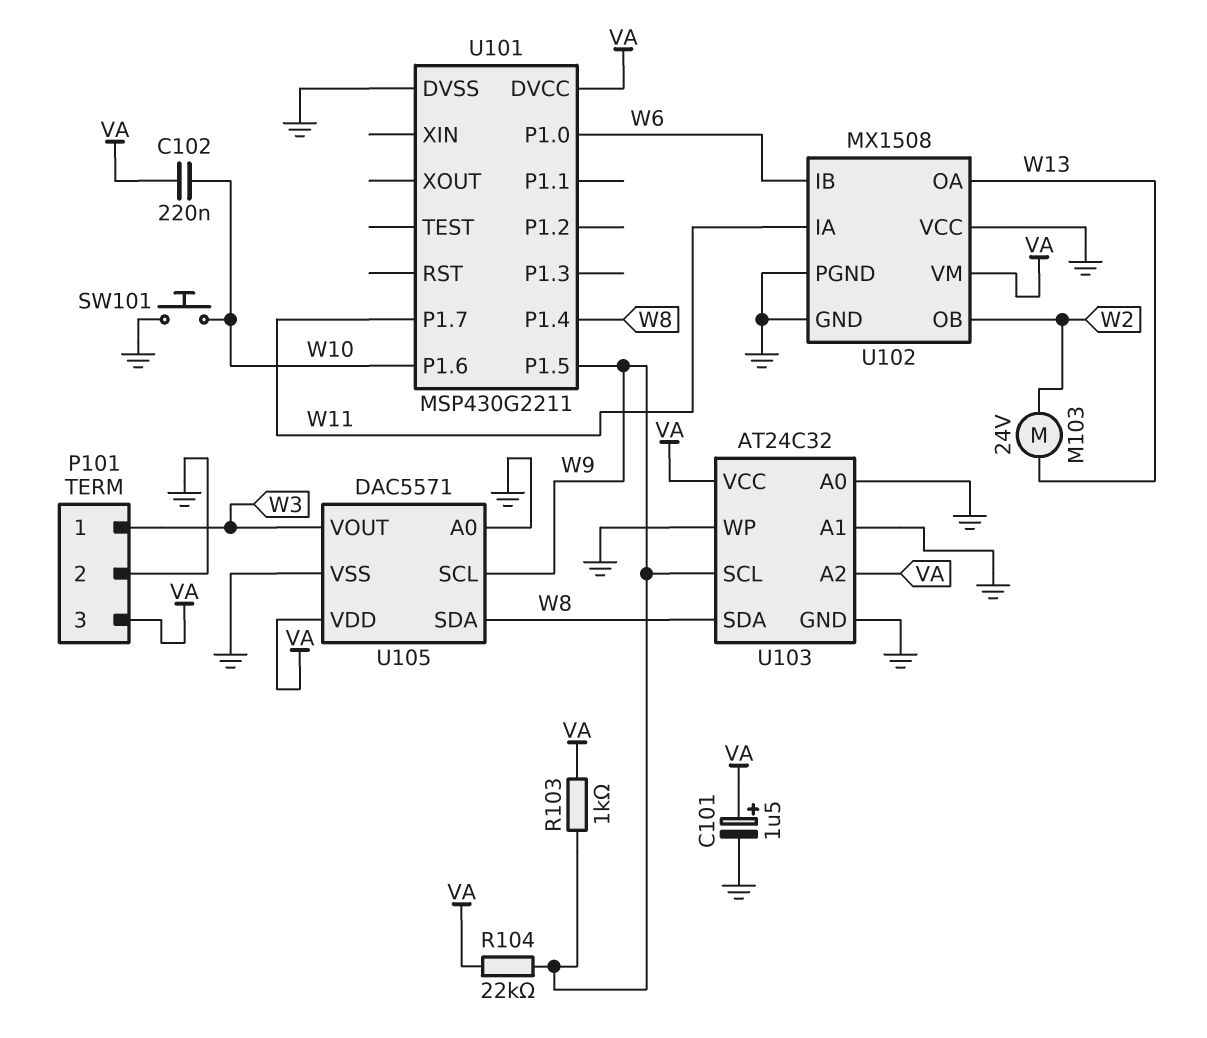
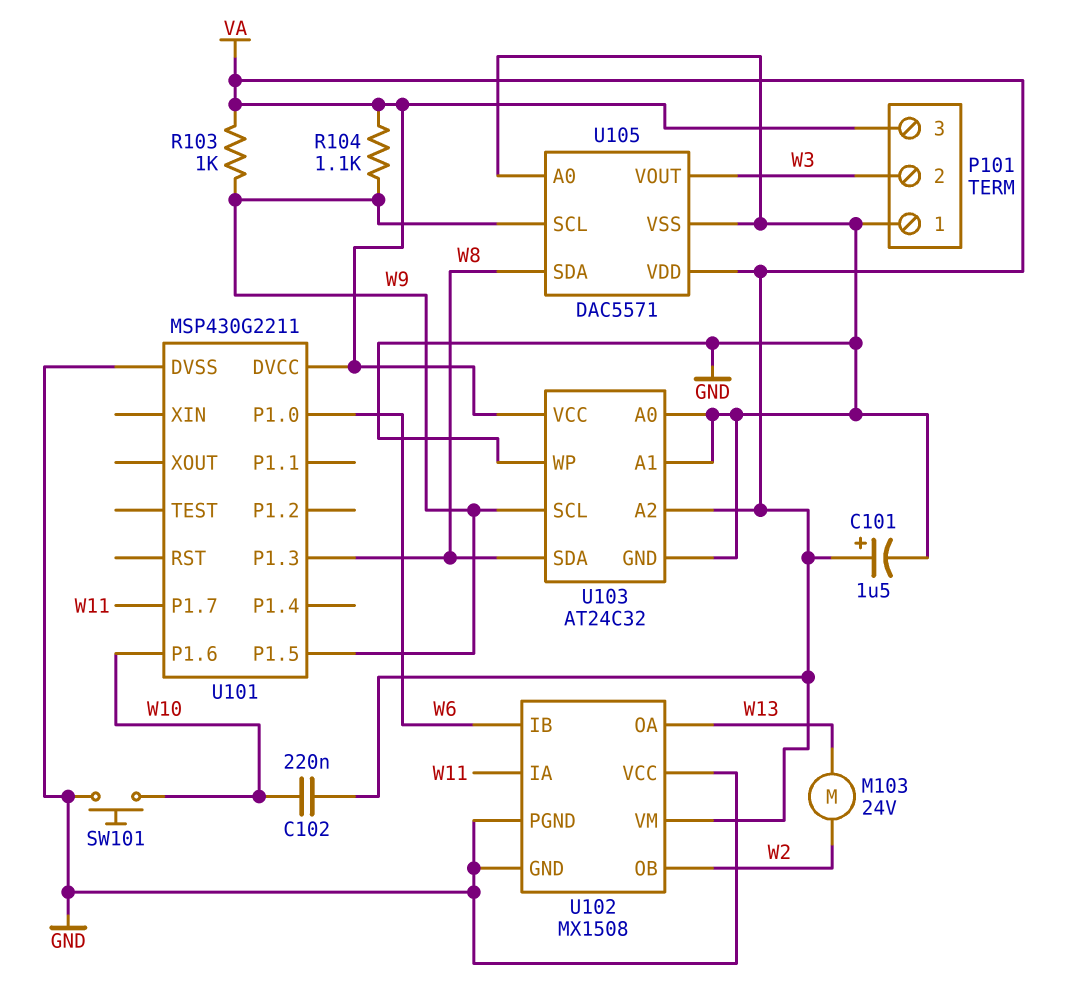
P101 pin 1: W3 -> GND
P101 pin 2: GND -> W3
R104: 22k (VA, W9) -> 1.1k (VA, W9)
U101 pin P1.3: none -> W8
U101 pin P1.4: W8 -> none

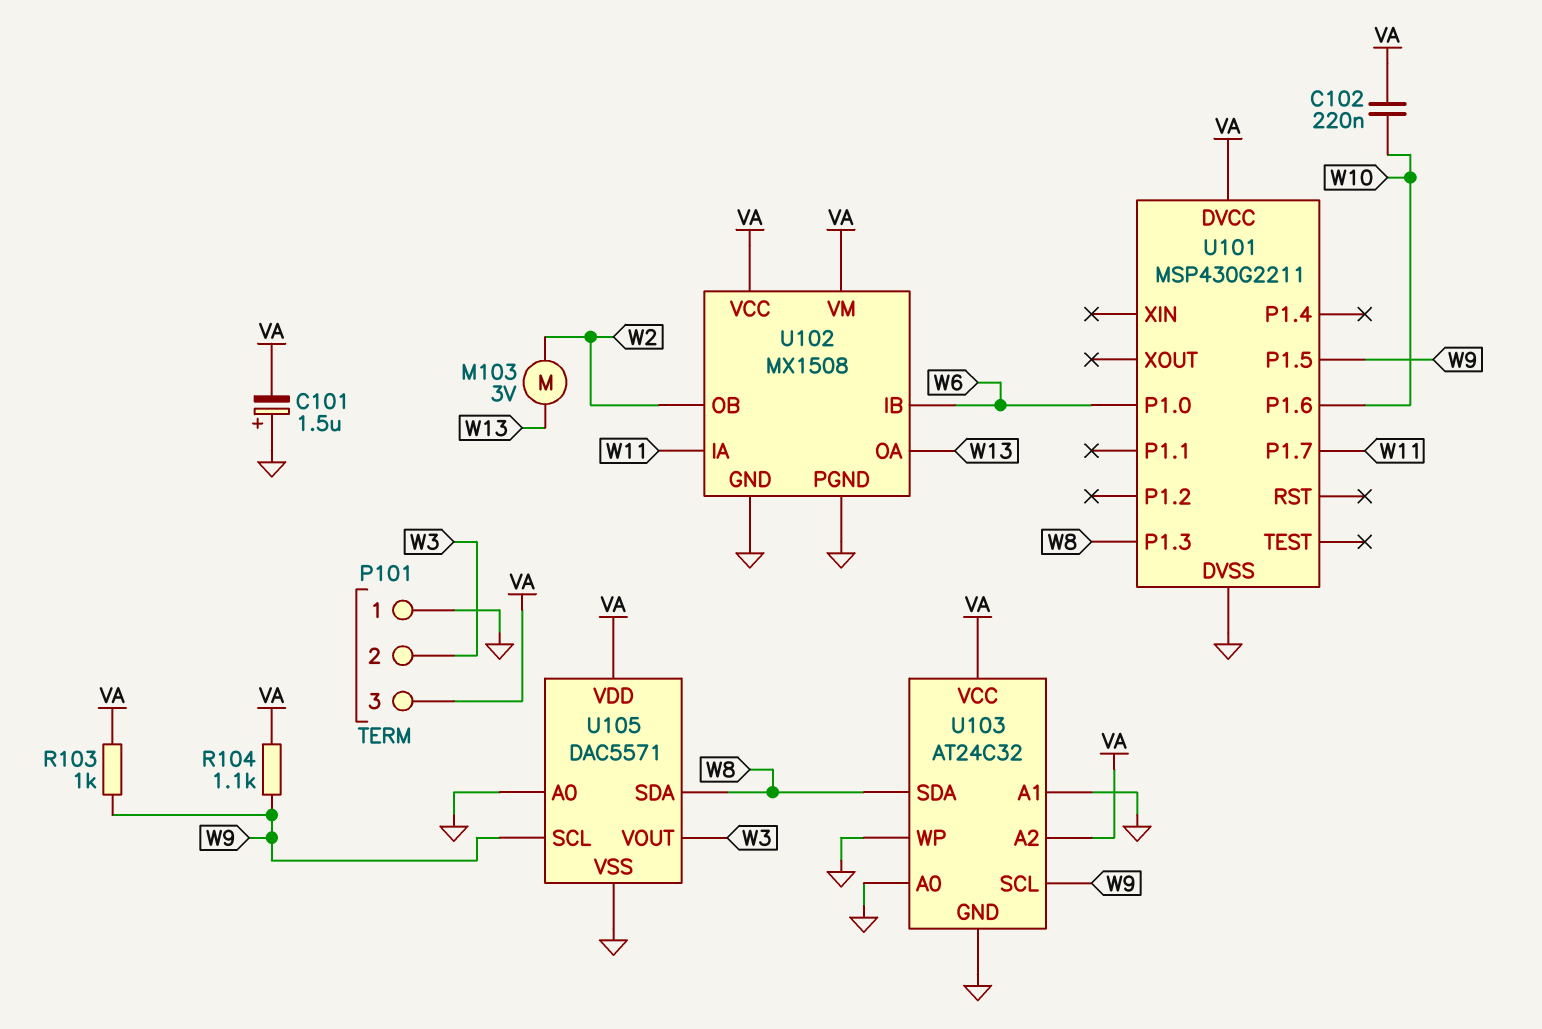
C101: 1.5uF (plus VA, minus GND) -> 1.5uF (plus GND, minus VA)
M103: motor 24V (W2, W13) -> motor 3V (W2, W13)
SW101: button (GND, W10) -> none
U102 pin VCC: GND -> VA

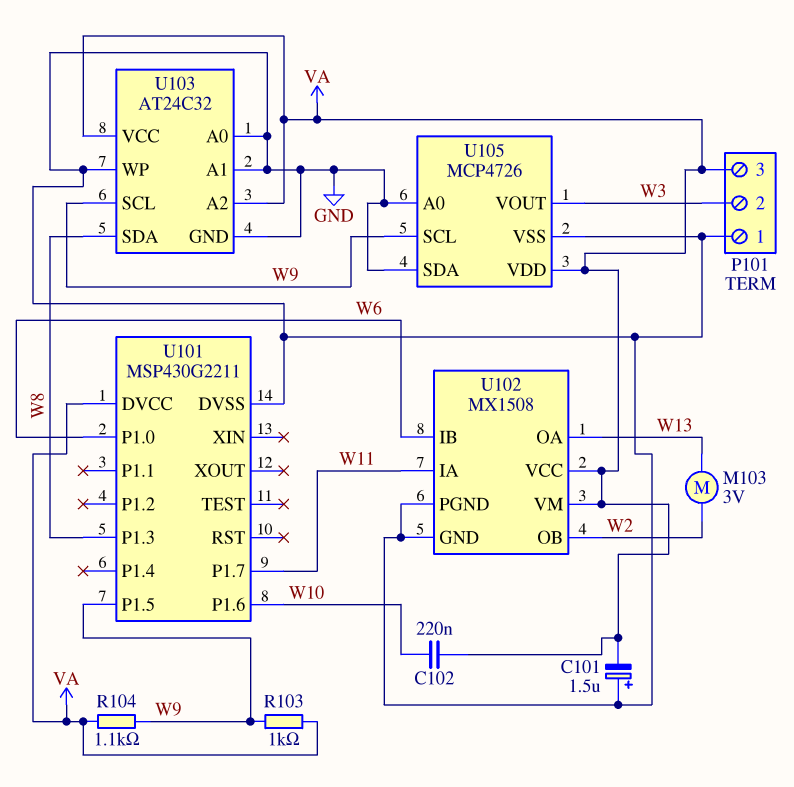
U105: DAC5571 -> MCP4726
U105 pin SDA: W8 -> GND

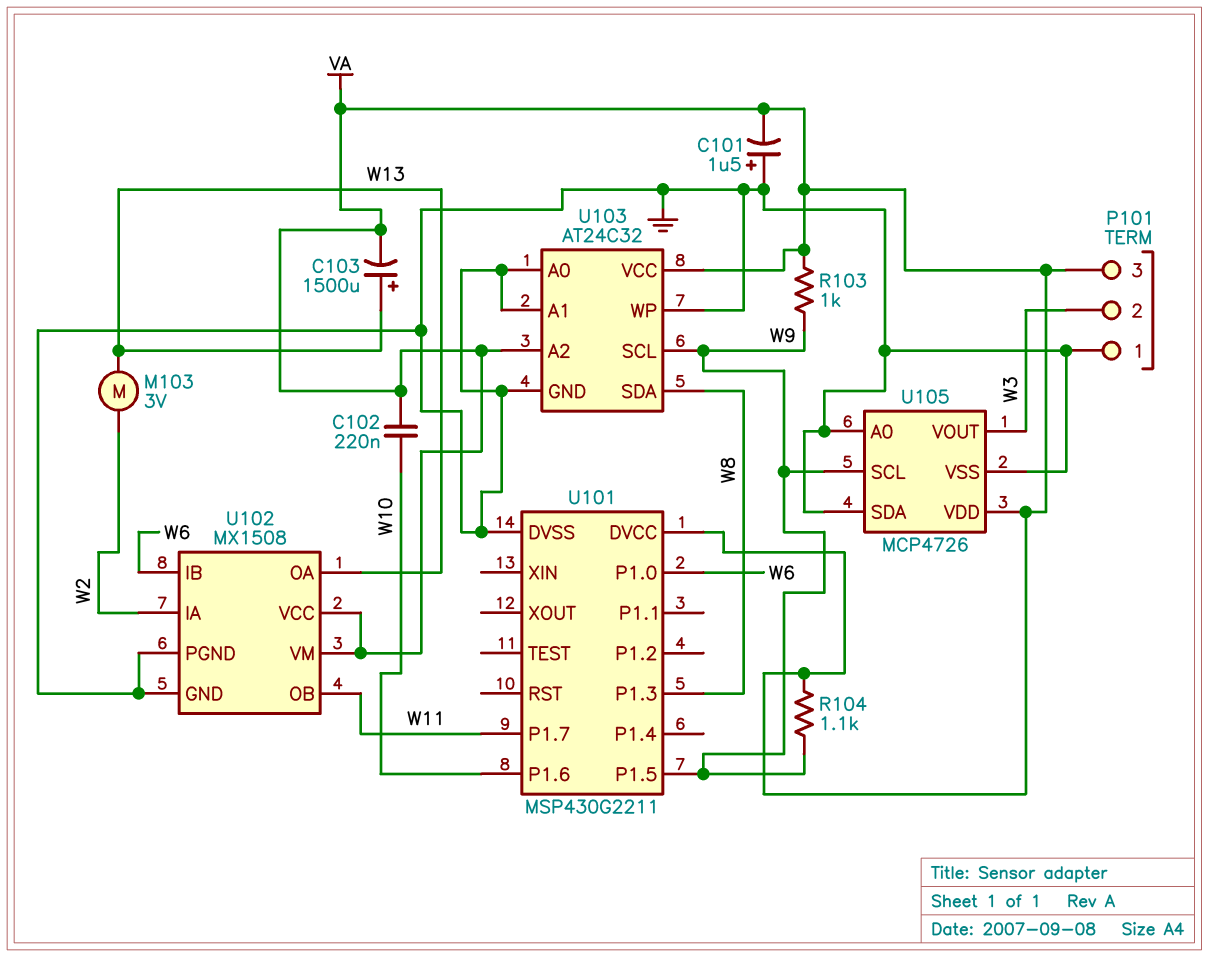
C103: none -> 1500uF (plus W13, minus VA)
U102 pin IA: W11 -> W2
U102 pin OB: W2 -> W11

